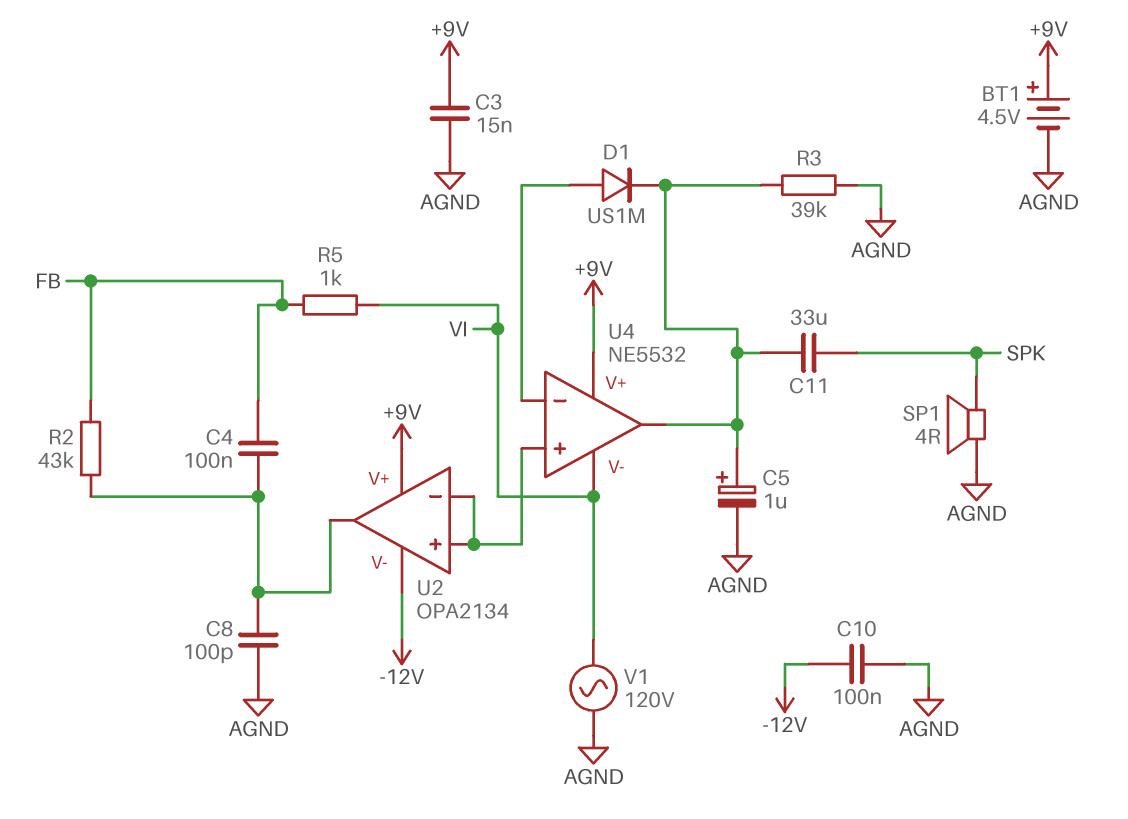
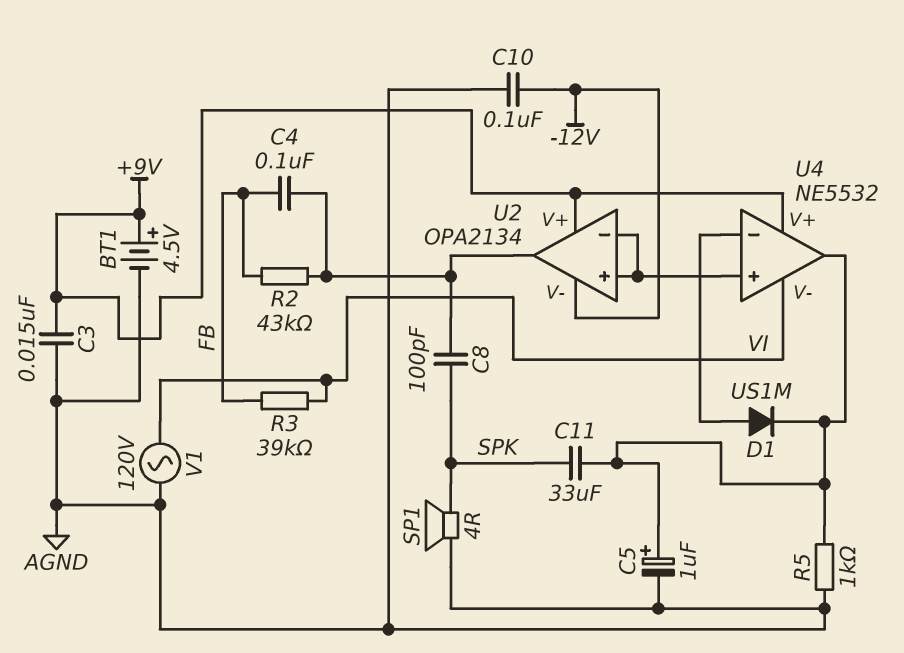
C8: 100pF (AGND, U2/out) -> 100pF (SPK, U2/out)
R3: 39k (AGND, U4/out) -> 39k (FB, VI)
R5: 1k (FB, VI) -> 1k (AGND, U4/out)

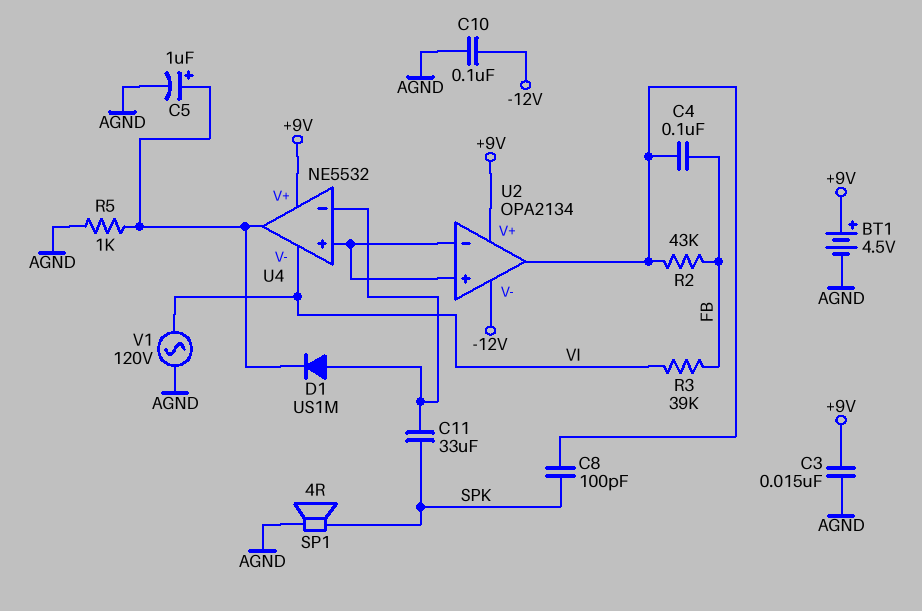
C11: 33uF (SPK, U4/out) -> 33uF (SPK, U4/in-)

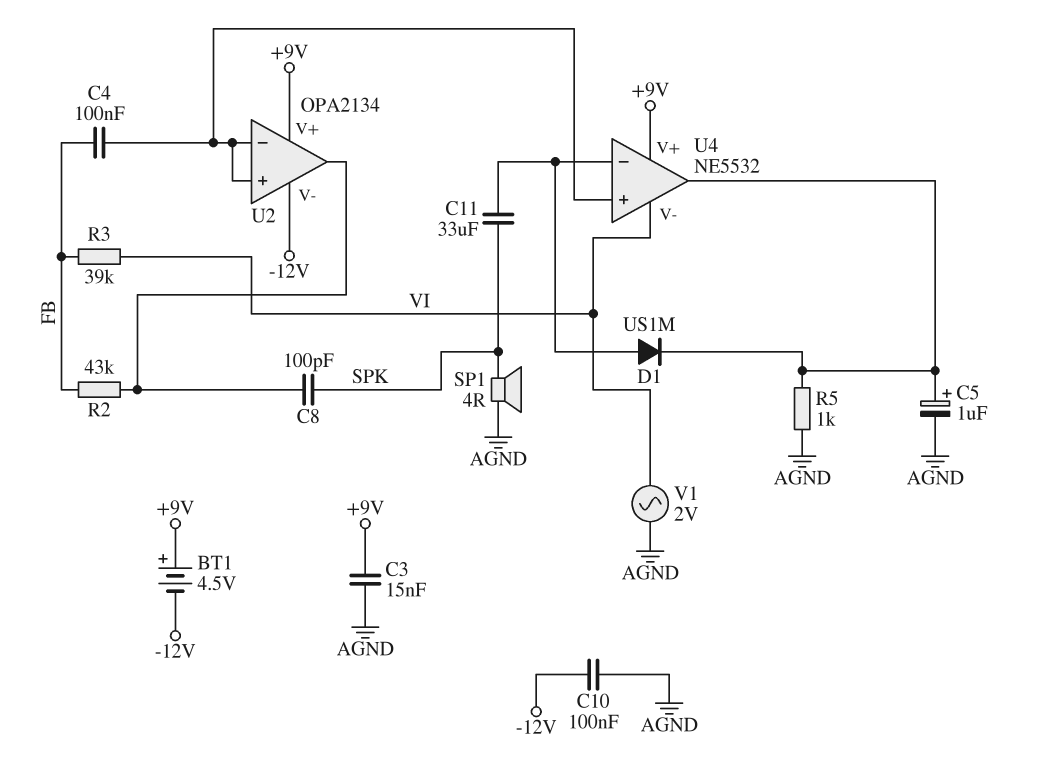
BT1: 4.5V (plus +9V, minus AGND) -> 4.5V (plus +9V, minus -12V)
C4: 100nF (FB, U2/out) -> 100nF (FB, U2/in+)
V1: AC 120V (AGND, VI) -> AC 2V (AGND, VI)

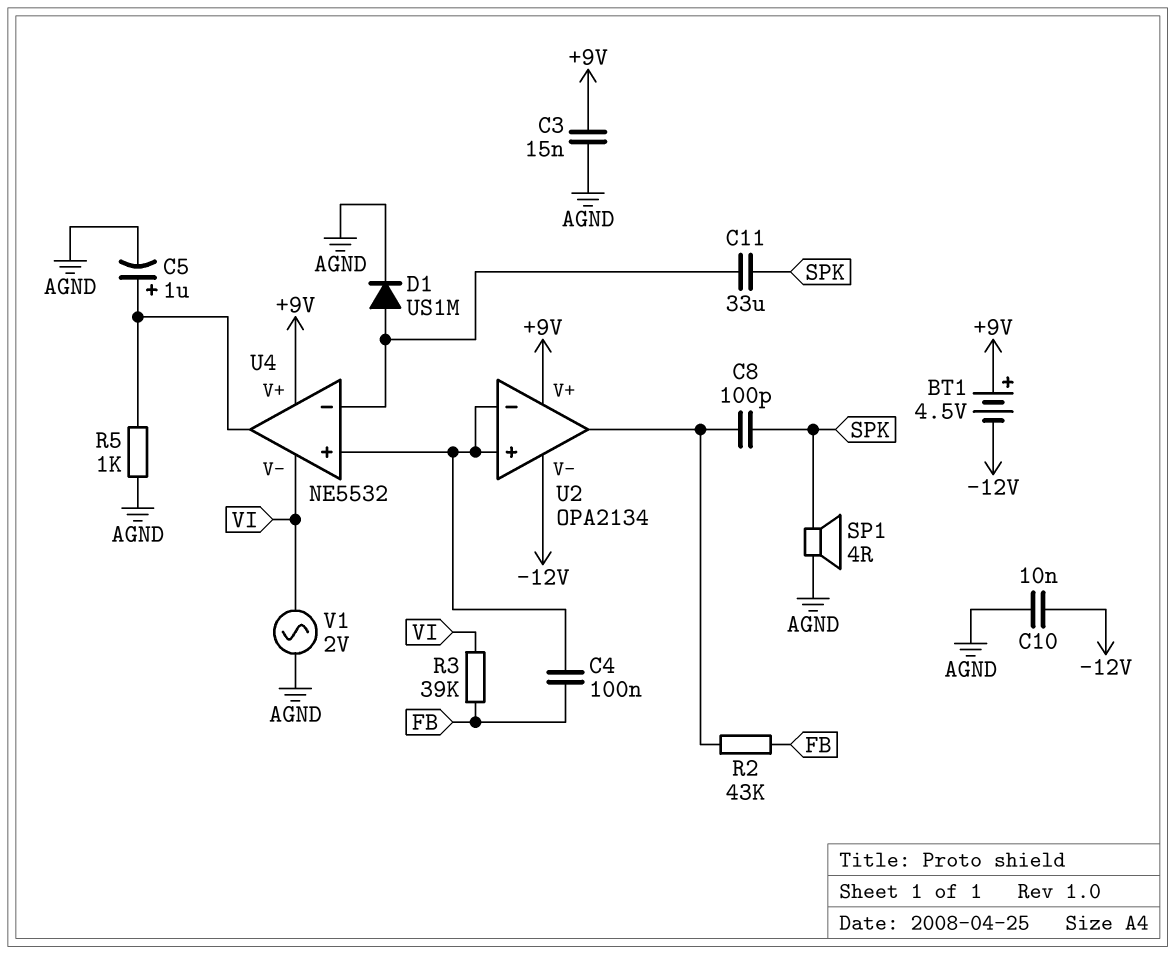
C10: 100nF (-12V, AGND) -> 10nF (-12V, AGND)
D1: diode US1M (A U4/in-, K U4/out) -> diode US1M (A U4/in-, K AGND)

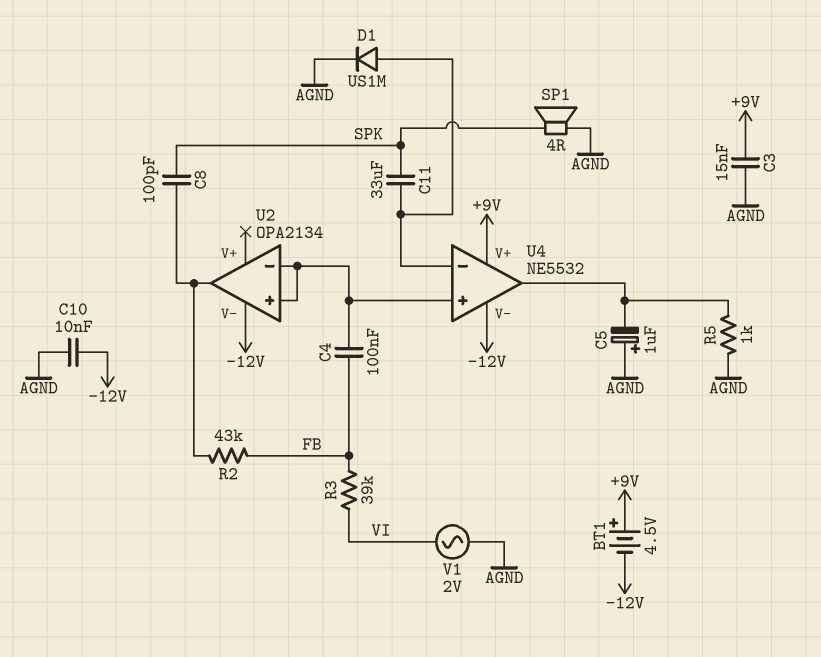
C5: 1uF (plus U4/out, minus AGND) -> 1uF (plus AGND, minus U4/out)
U2 pin V+: +9V -> none
U4 pin V-: VI -> -12V

